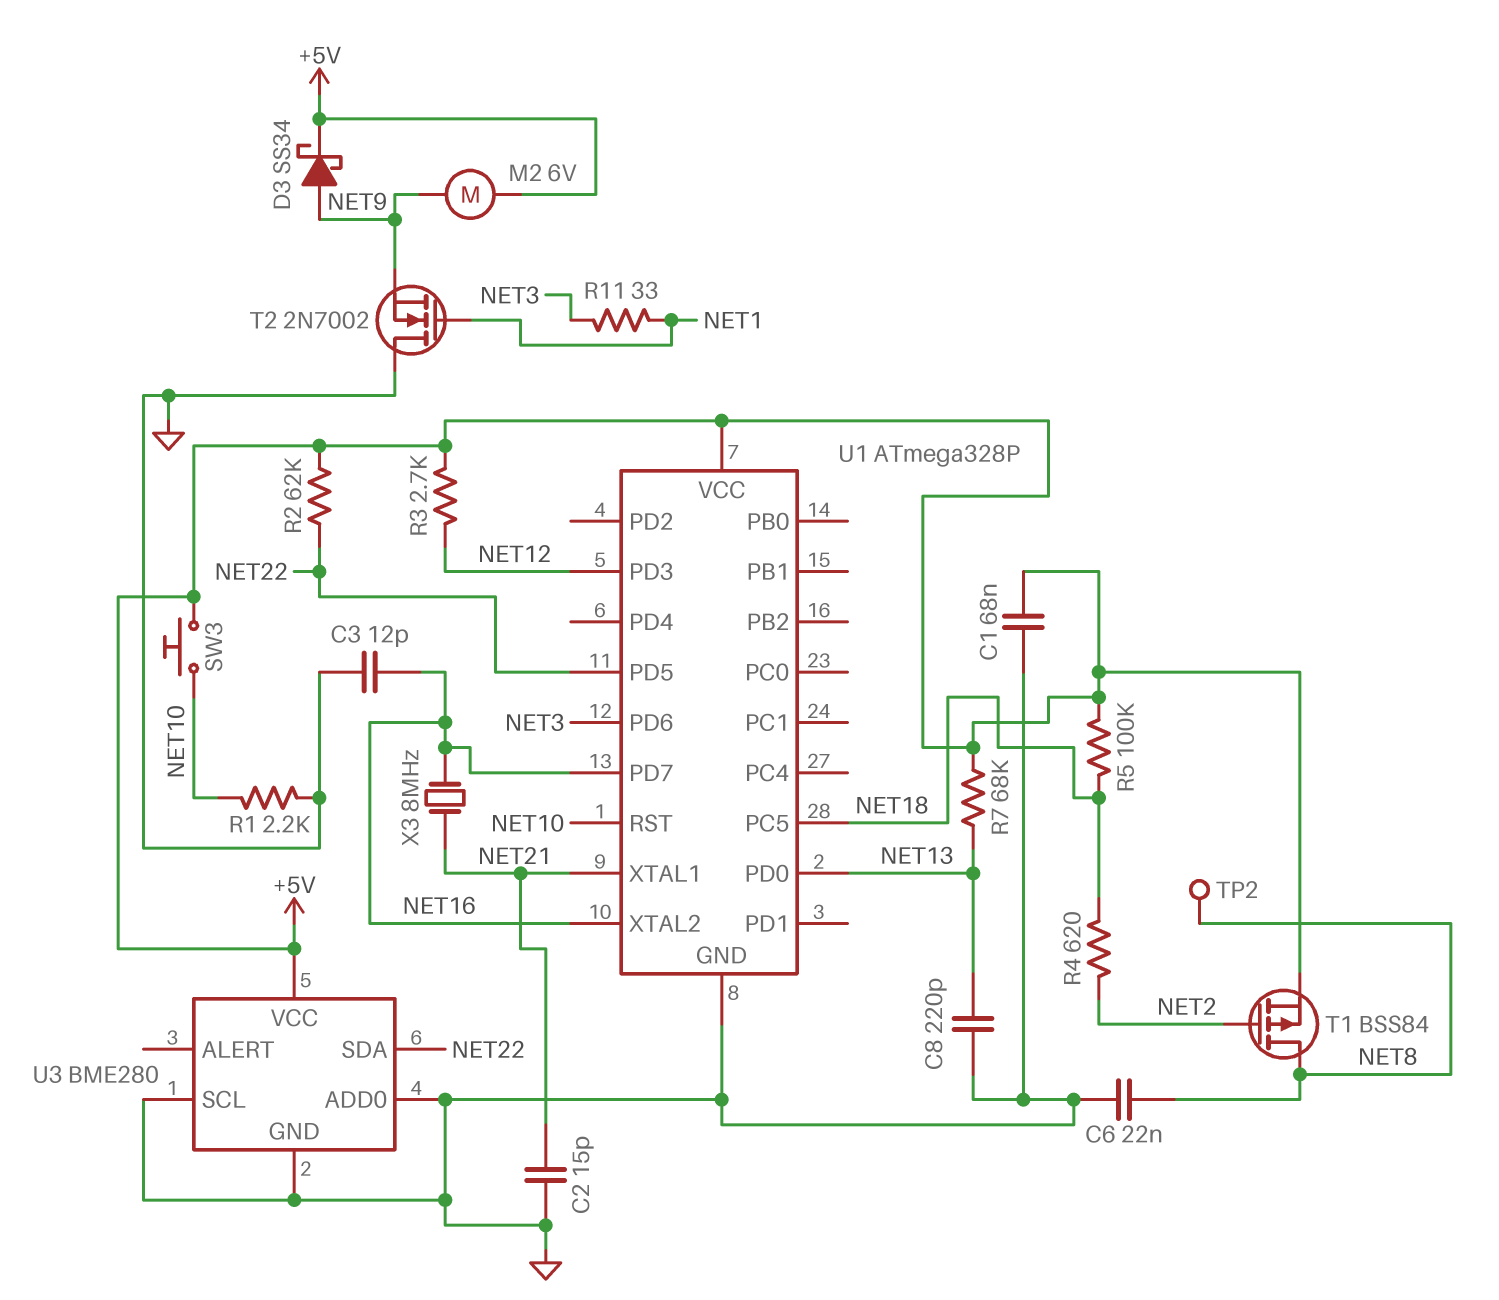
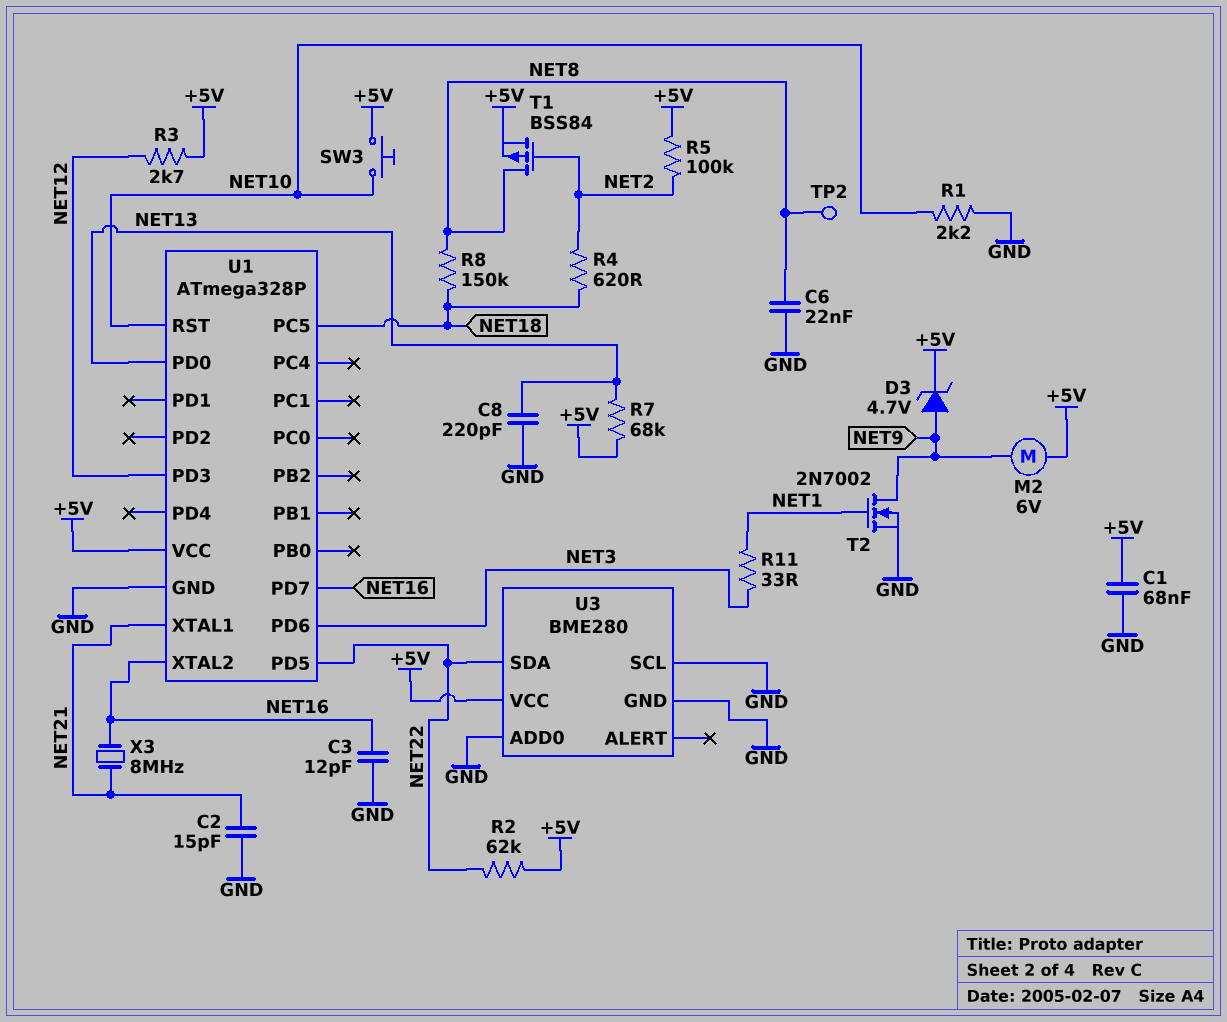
D3: schottky SS34 (A NET9, K +5V) -> zener 4.7V (A NET9, K +5V)
R5: 100k (+5V, NET18) -> 100k (+5V, NET2)
R8: none -> 150k (NET8, NET18)
T2: NMOS 2N7002 (G NET1, D GND, S NET9) -> NMOS 2N7002 (G NET1, D NET9, S GND)

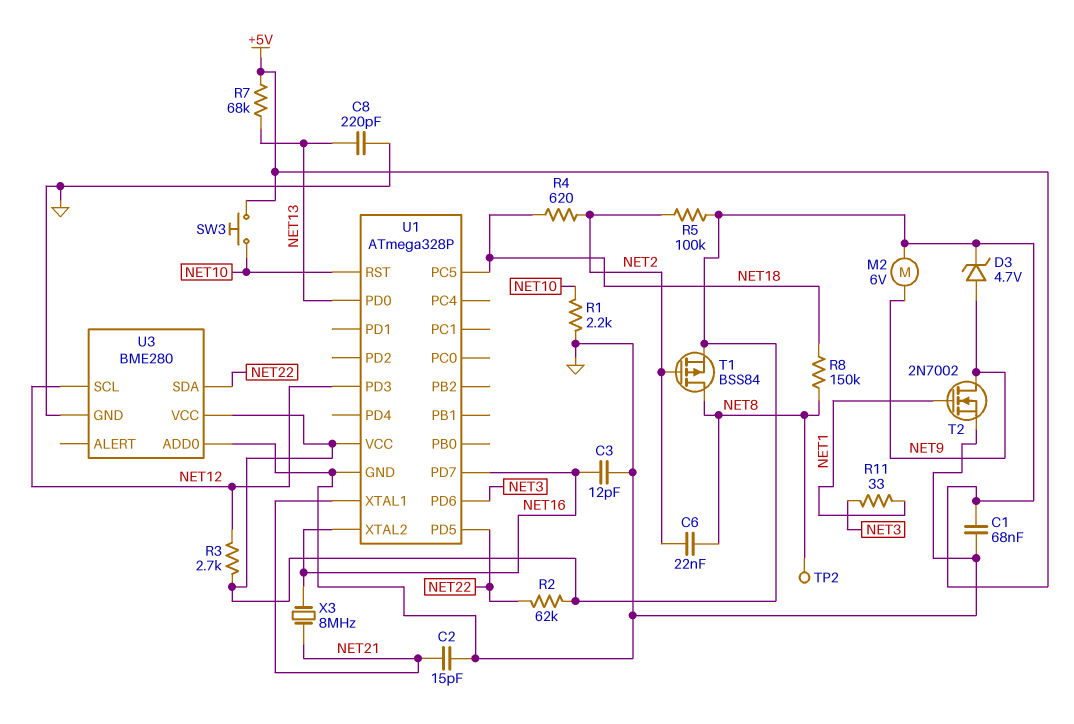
C6: 22nF (GND, NET8) -> 22nF (NET2, NET8)
U3 pin SCL: GND -> NET12

